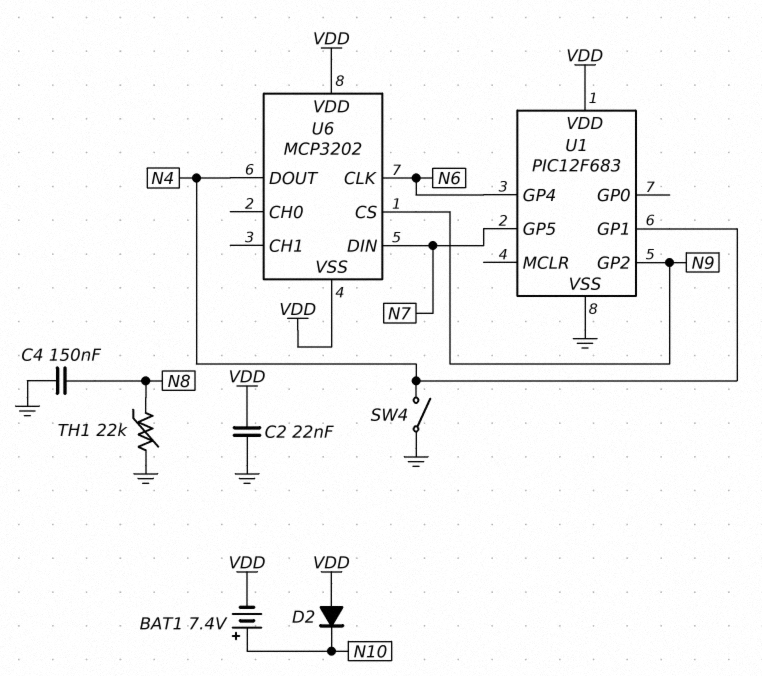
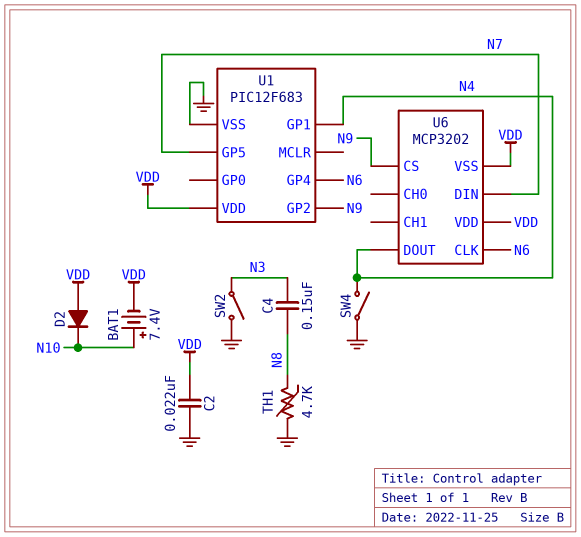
C4: 150nF (GND, N8) -> 150nF (N3, N8)
SW2: none -> switch (GND, N3)
TH1: 22k (GND, N8) -> 4.7k (GND, N8)

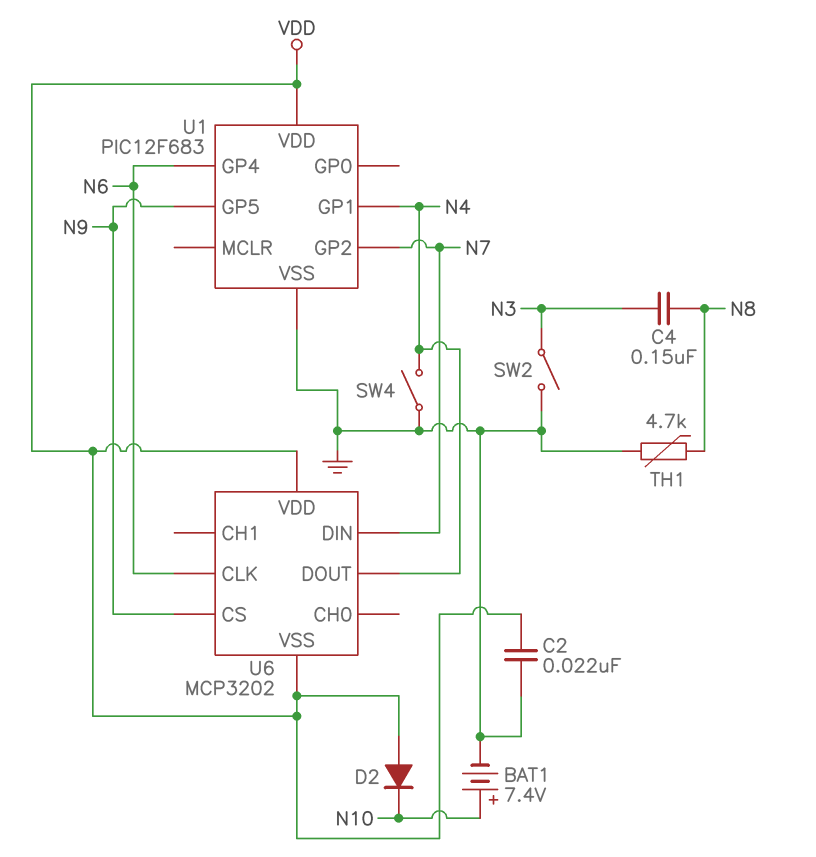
BAT1: 7.4V (plus N10, minus VDD) -> 7.4V (plus N10, minus GND)
U1 pin GP2: N9 -> N7
U1 pin GP5: N7 -> N9

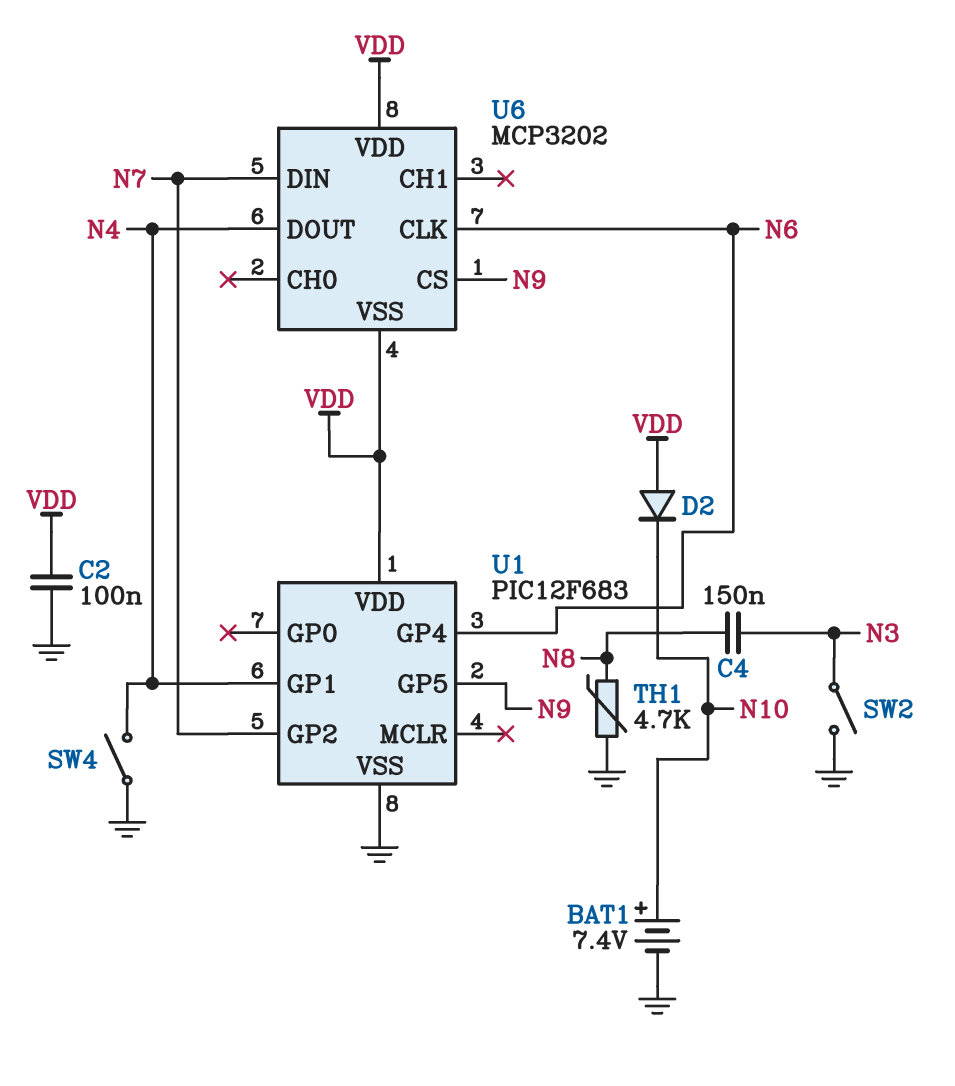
C2: 22nF (GND, VDD) -> 100nF (GND, VDD)

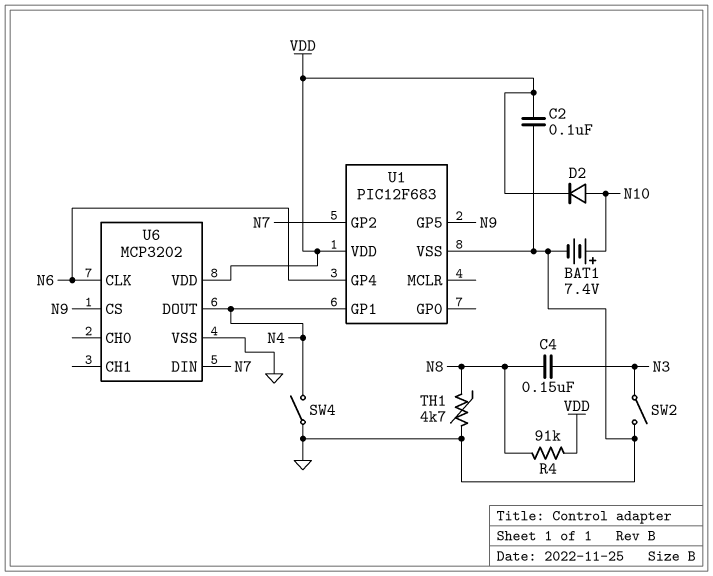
D2: diode (A VDD, K N10) -> diode (A N10, K VDD)
R4: none -> 91k (N8, VDD)
U6 pin VSS: VDD -> GND

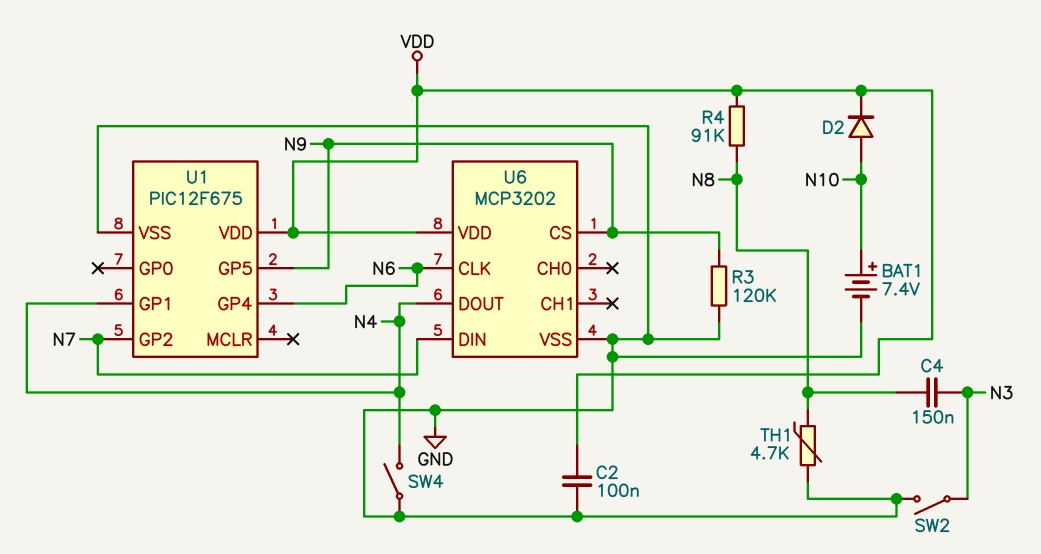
R3: none -> 120k (GND, N9)
U1: PIC12F683 -> PIC12F675

